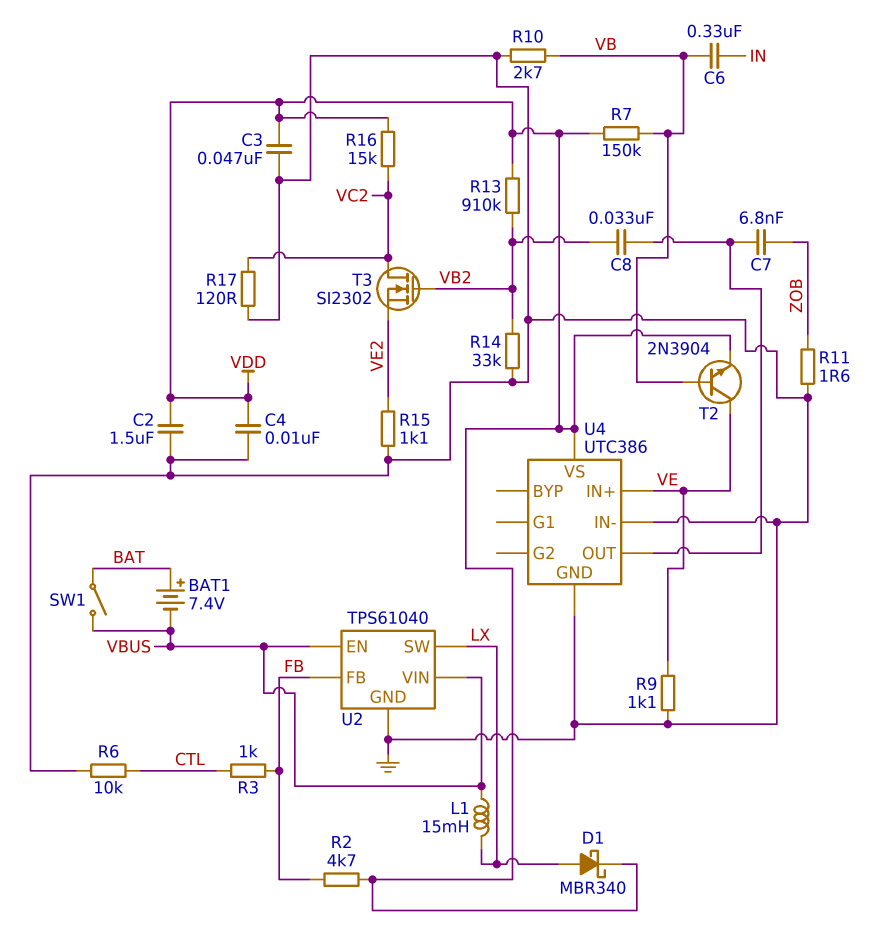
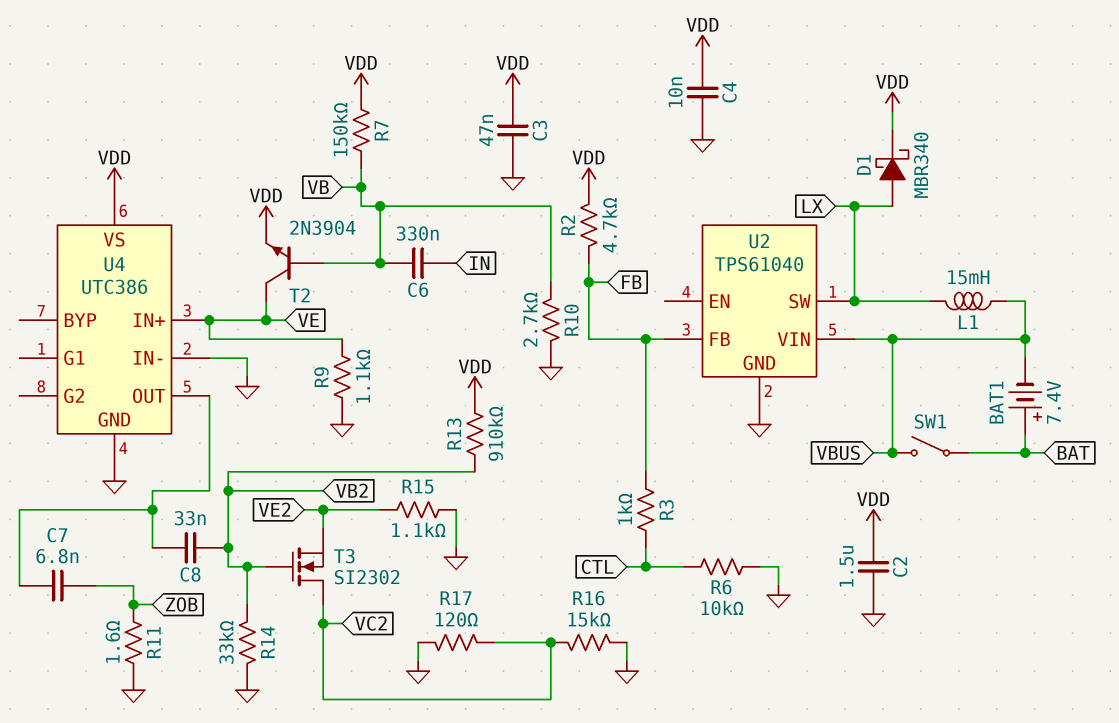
R16: 15k (VC2, VDD) -> 15k (GND, VC2)
U2 pin EN: VBUS -> none

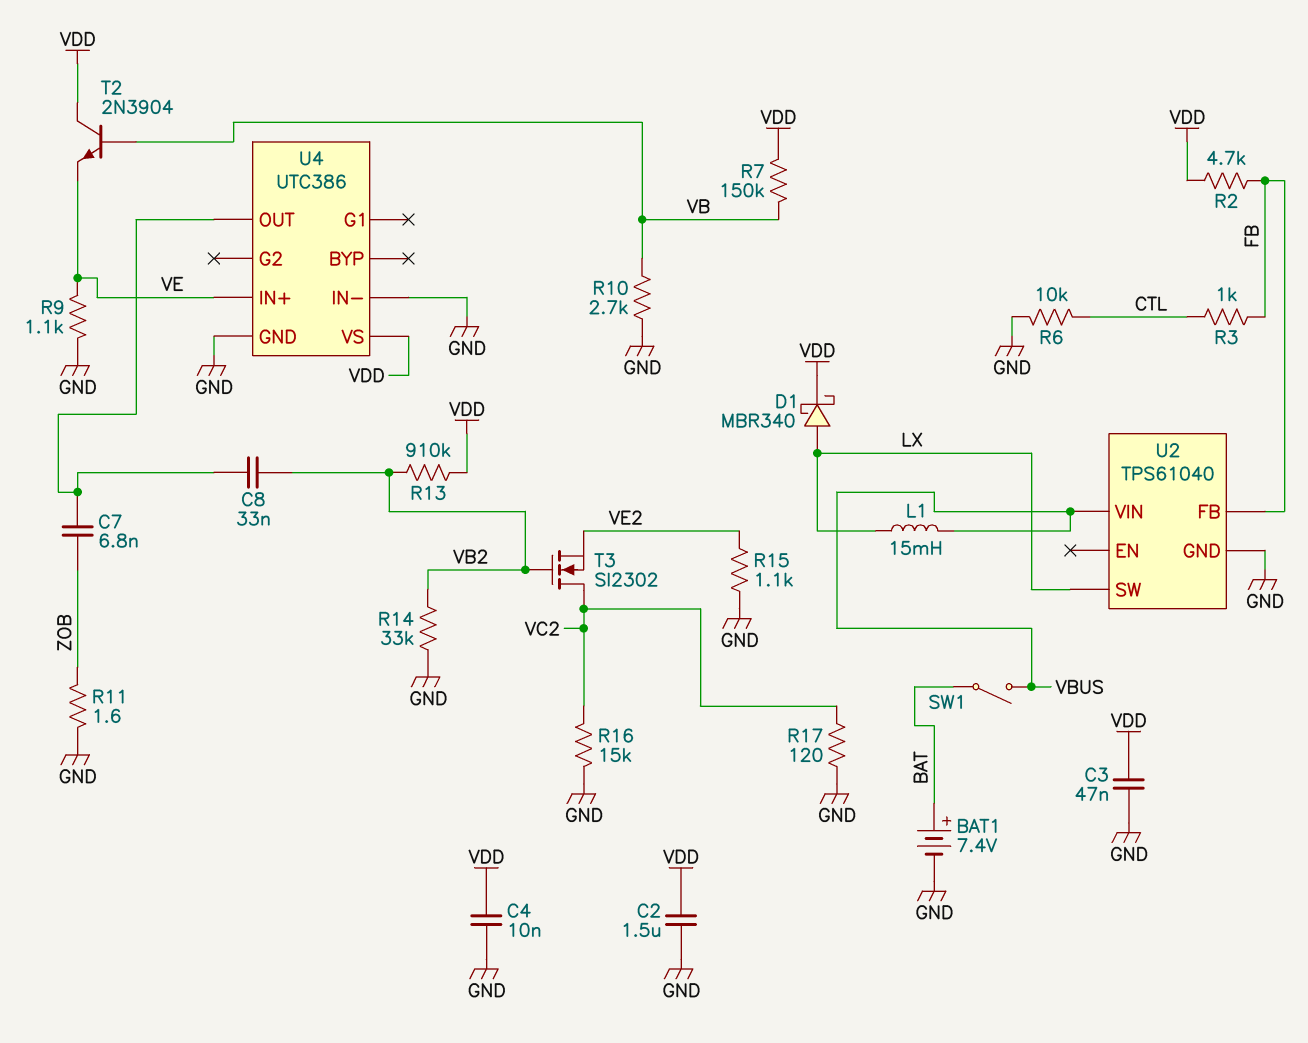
BAT1: 7.4V (plus BAT, minus VBUS) -> 7.4V (plus BAT, minus GND)
C6: 330nF (IN, VB) -> none
T2: NPN 2N3904 (B VB, C VE, E VDD) -> NPN 2N3904 (B VB, C VDD, E VE)

